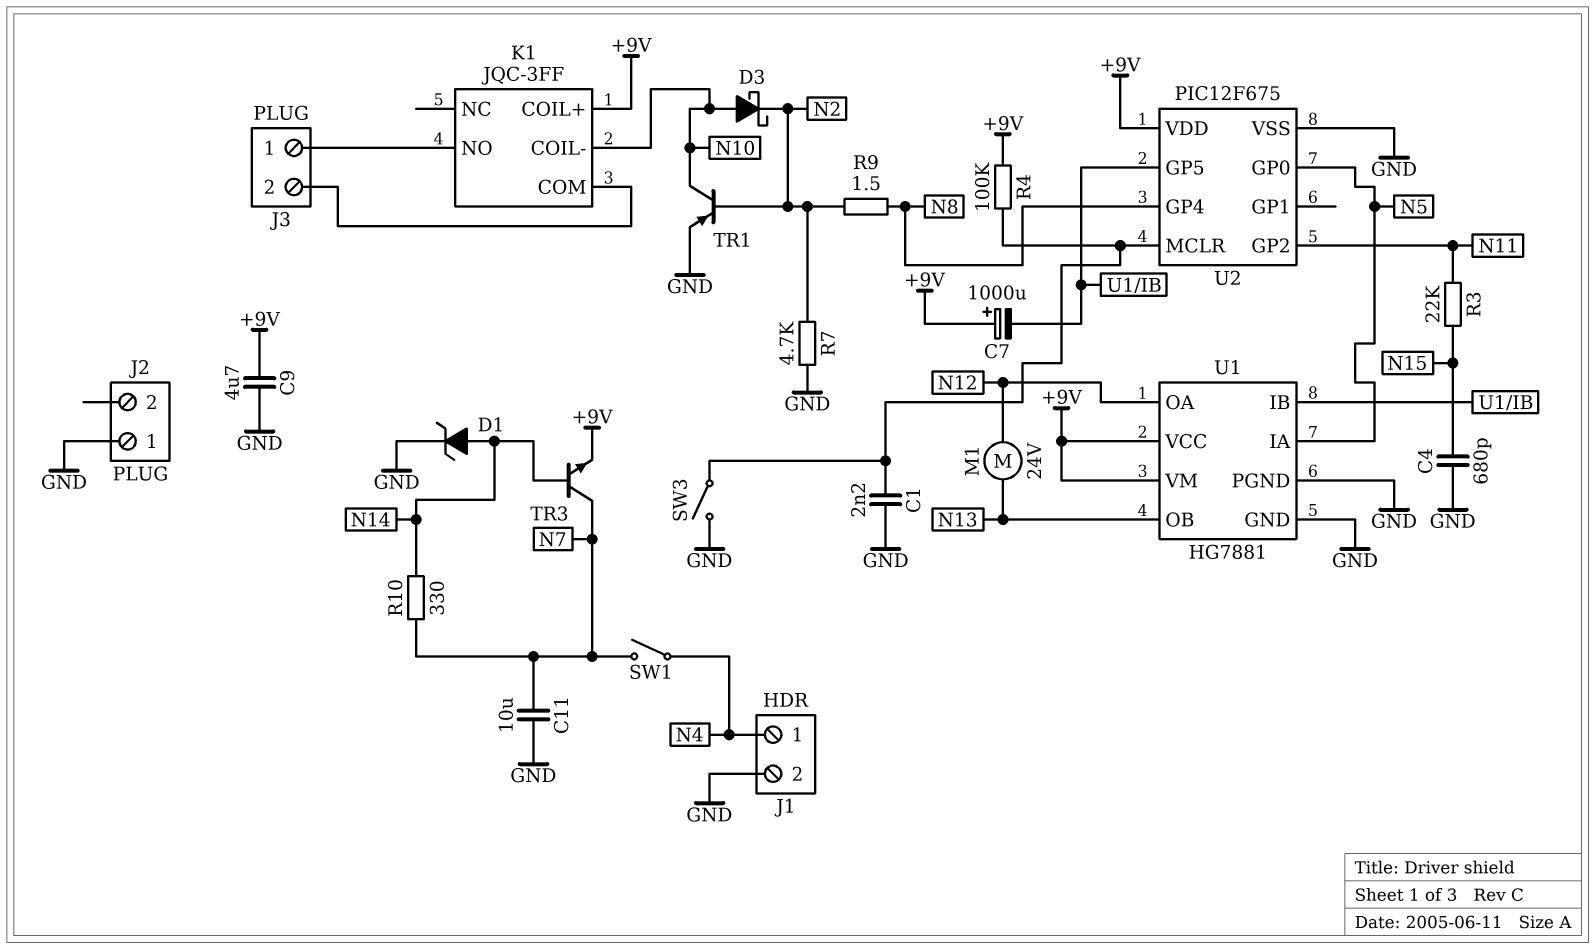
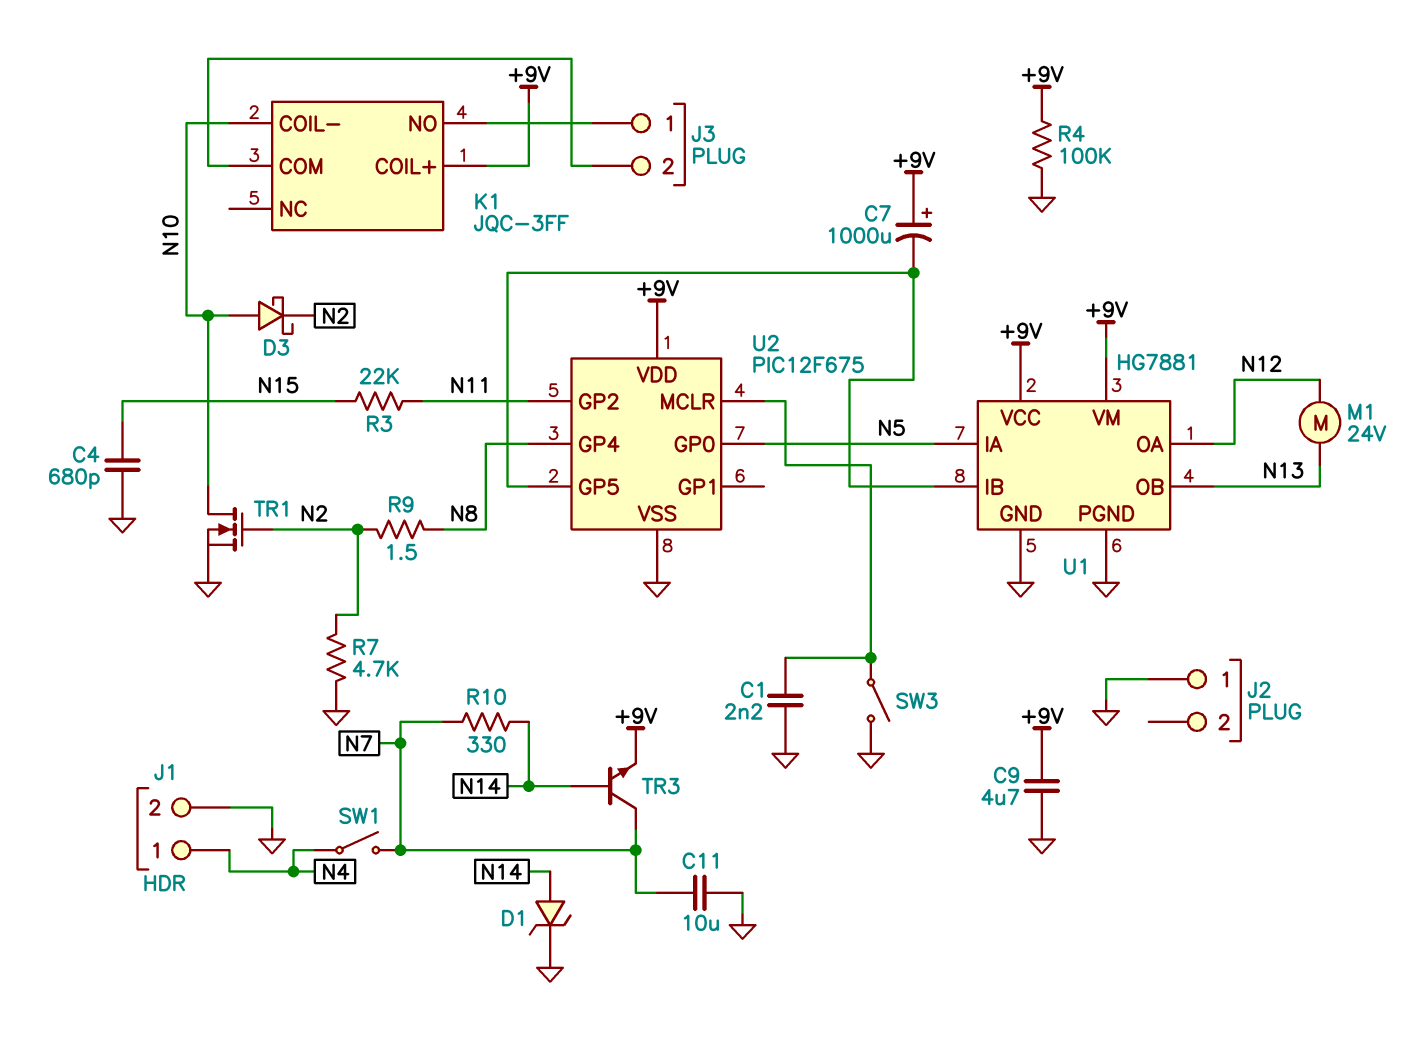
R4: 100k (+9V, U2/MCLR) -> 100k (+9V, GND)
TR1: PNP (B N2, C N10, E GND) -> NMOS (G N2, D N10, S GND)

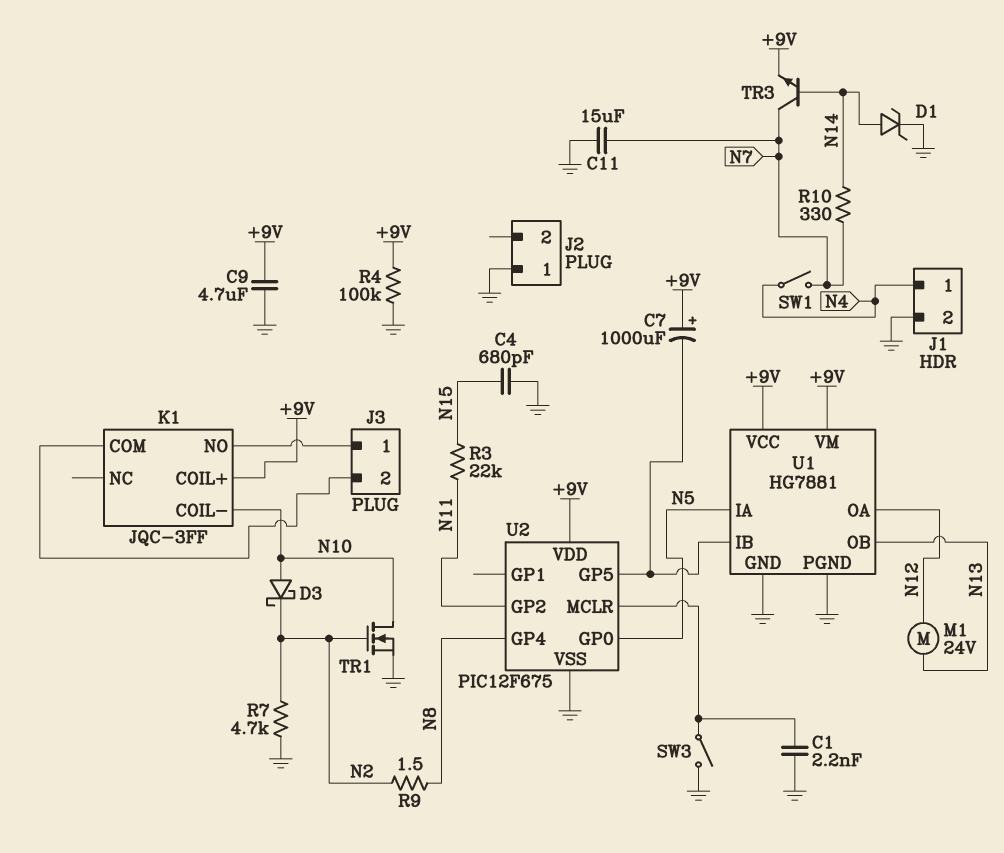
C11: 10uF (GND, N7) -> 15uF (GND, N7)

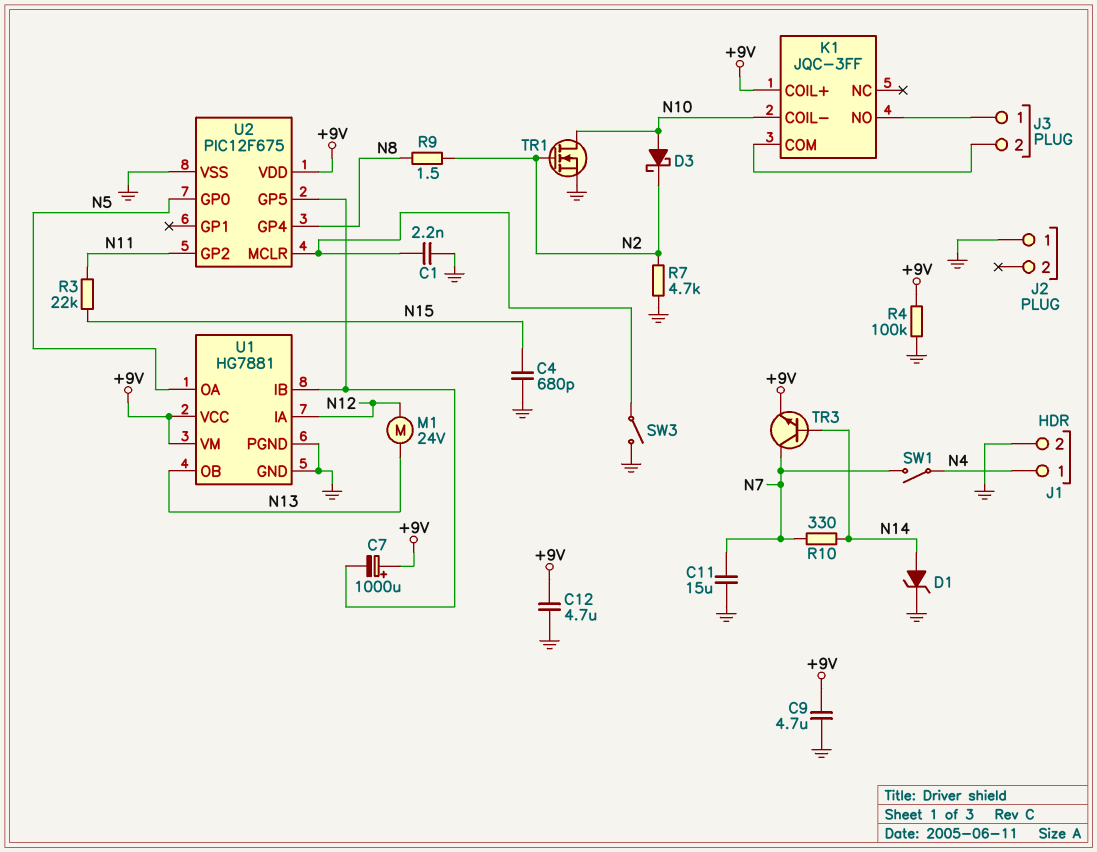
C12: none -> 4.7uF (+9V, GND)
U1 pin IA: N5 -> N12
U1 pin OA: N12 -> N5

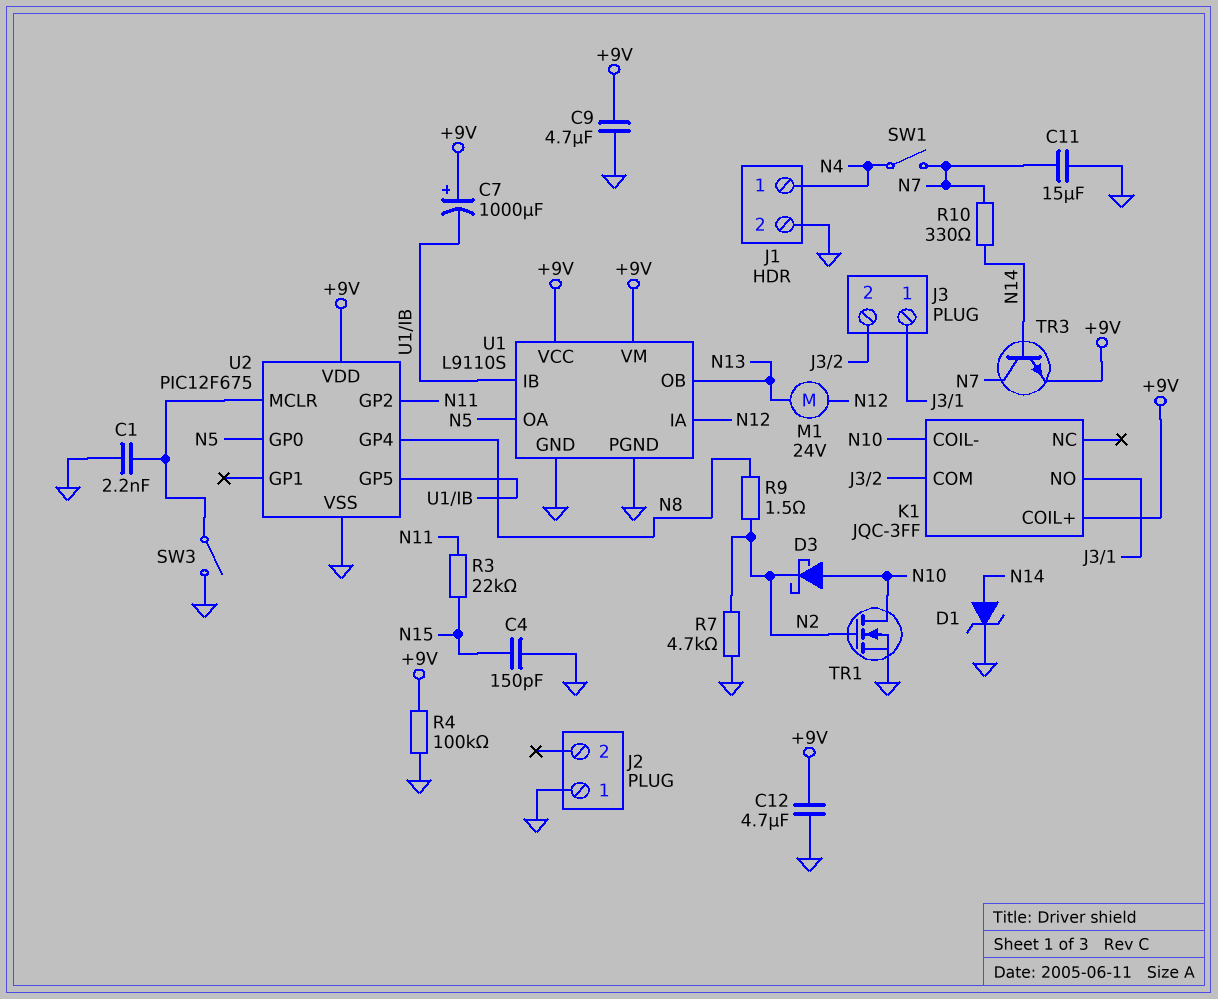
C4: 680pF (GND, N15) -> 150pF (GND, N15)
U1: HG7881 -> L9110S

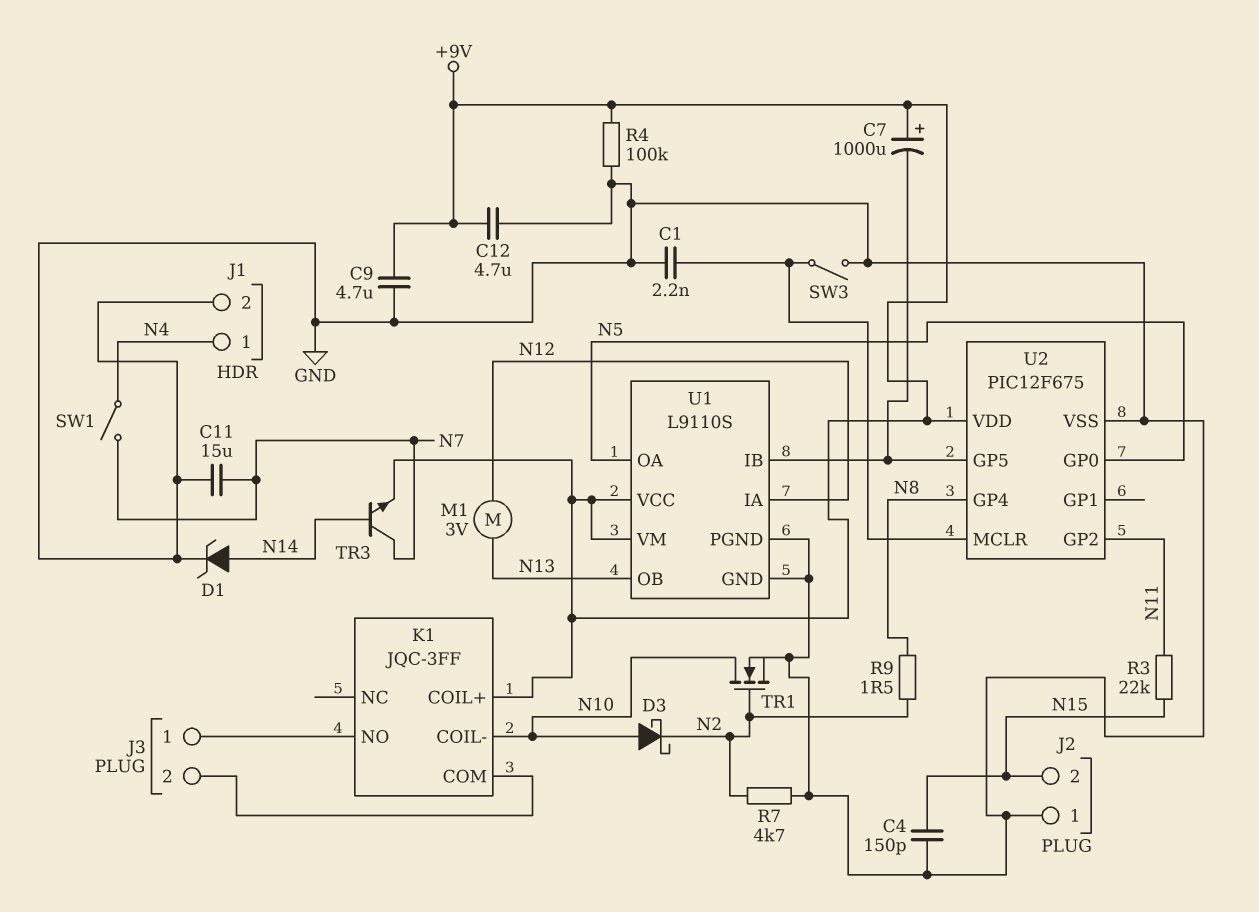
J2 pin 2: none -> N15
M1: motor 24V (N12, N13) -> motor 3V (N12, N13)
R10: 330 (N7, N14) -> none

